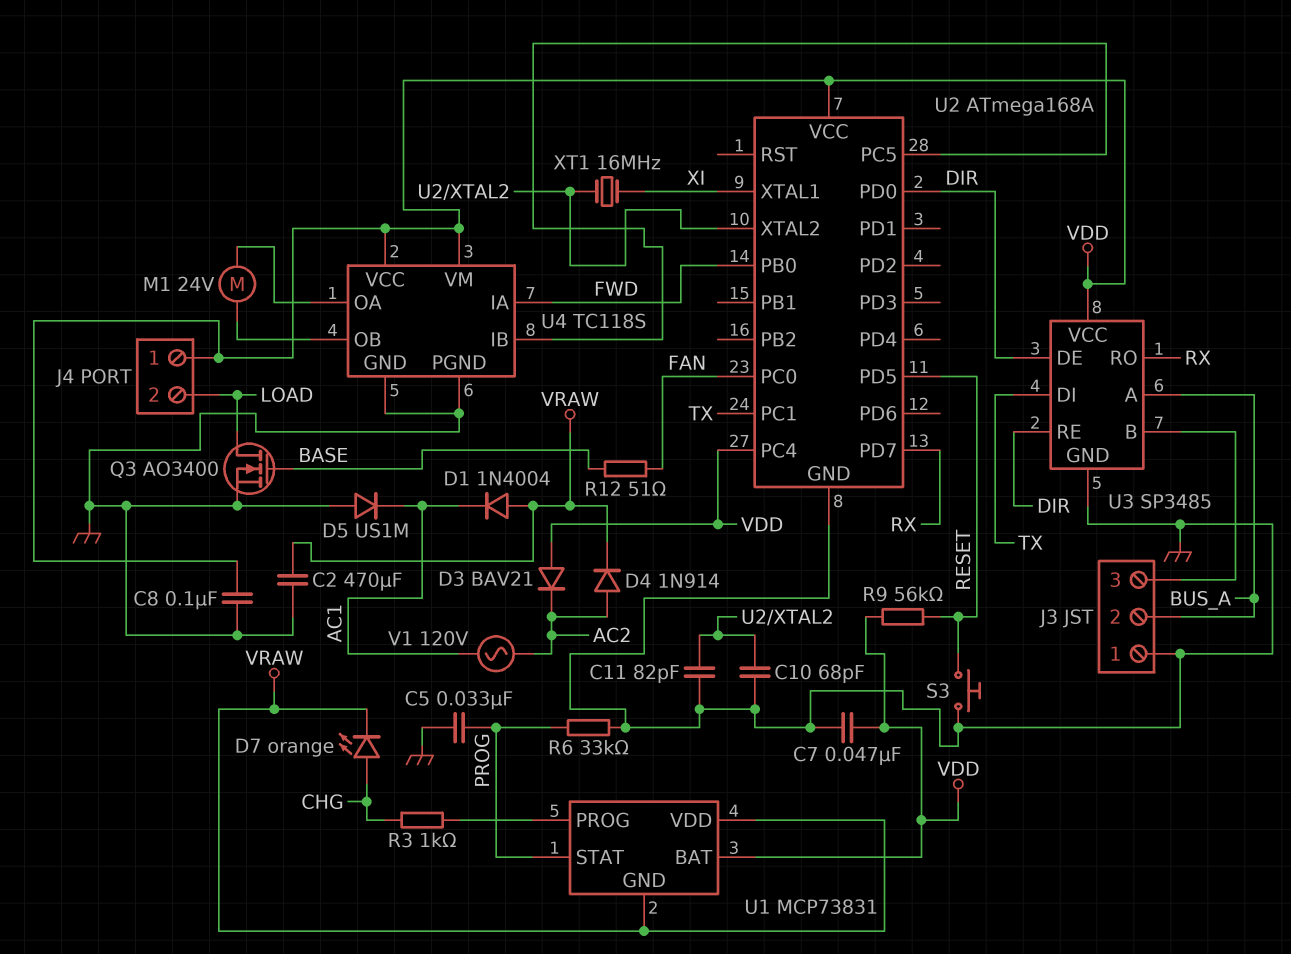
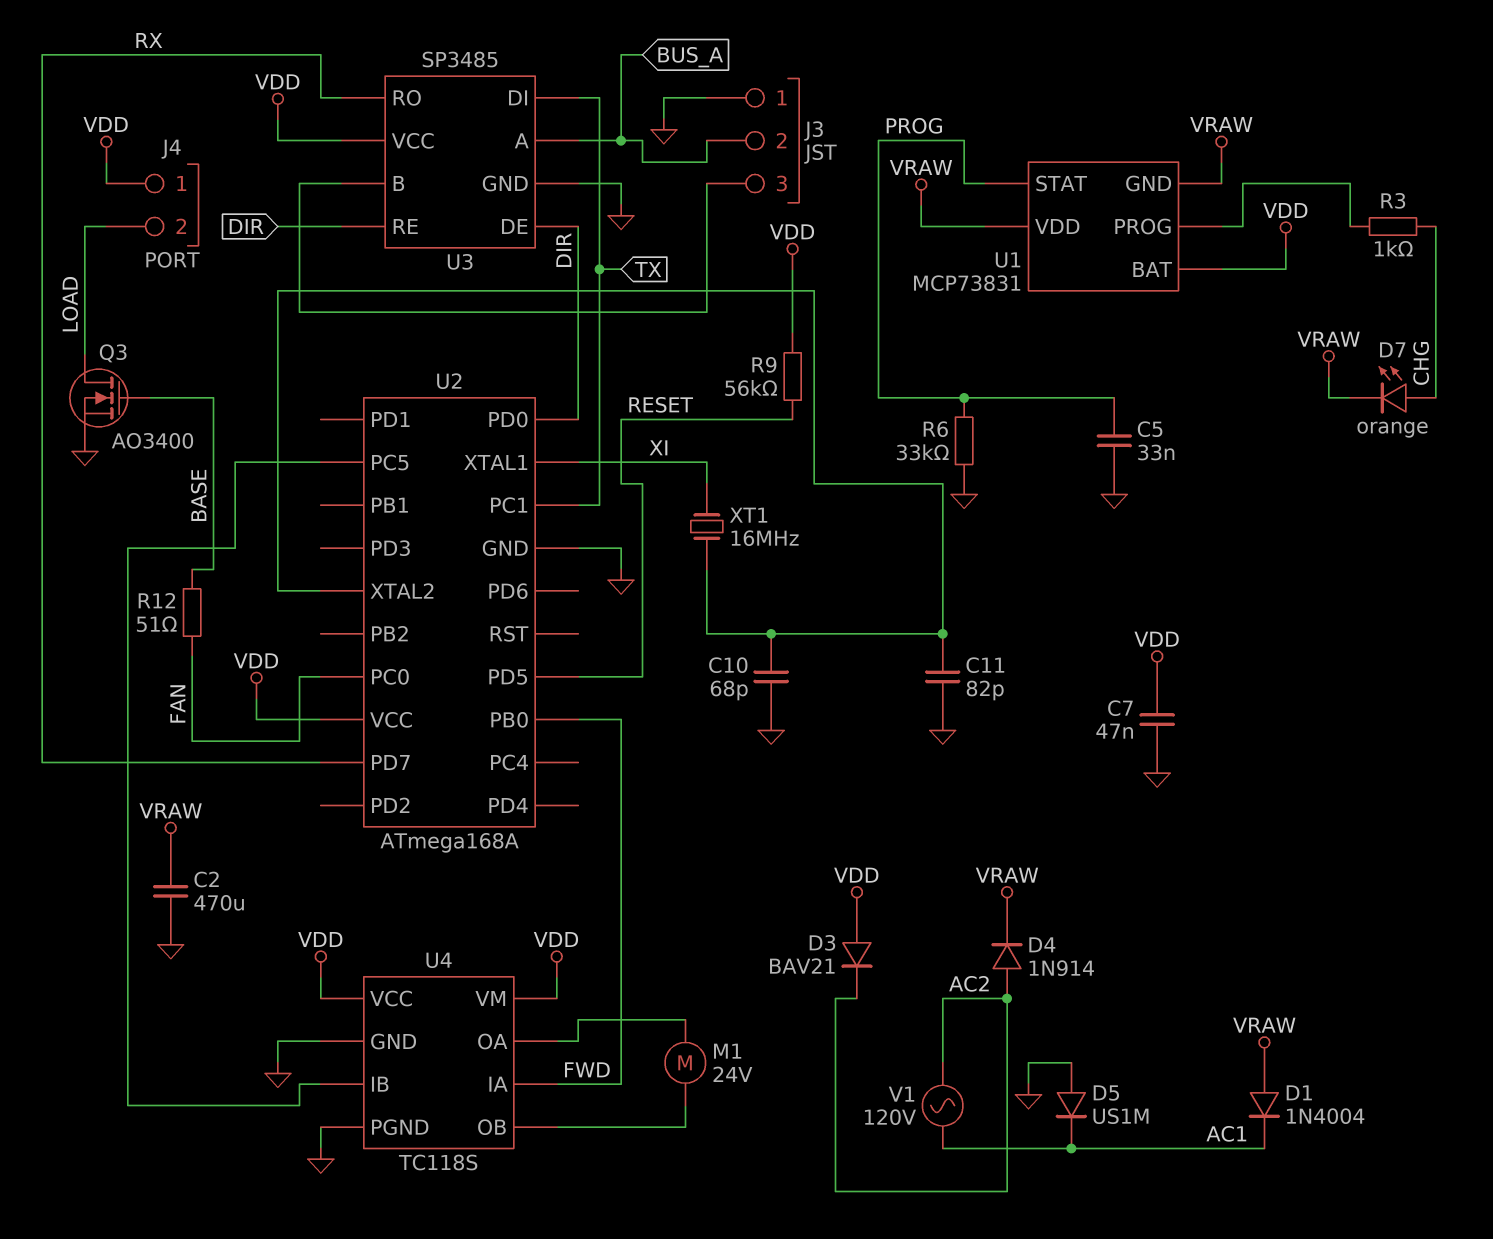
C8: 100nF (GND, VDD) -> none
S3: button (GND, RESET) -> none
U2 pin PC4: VDD -> none

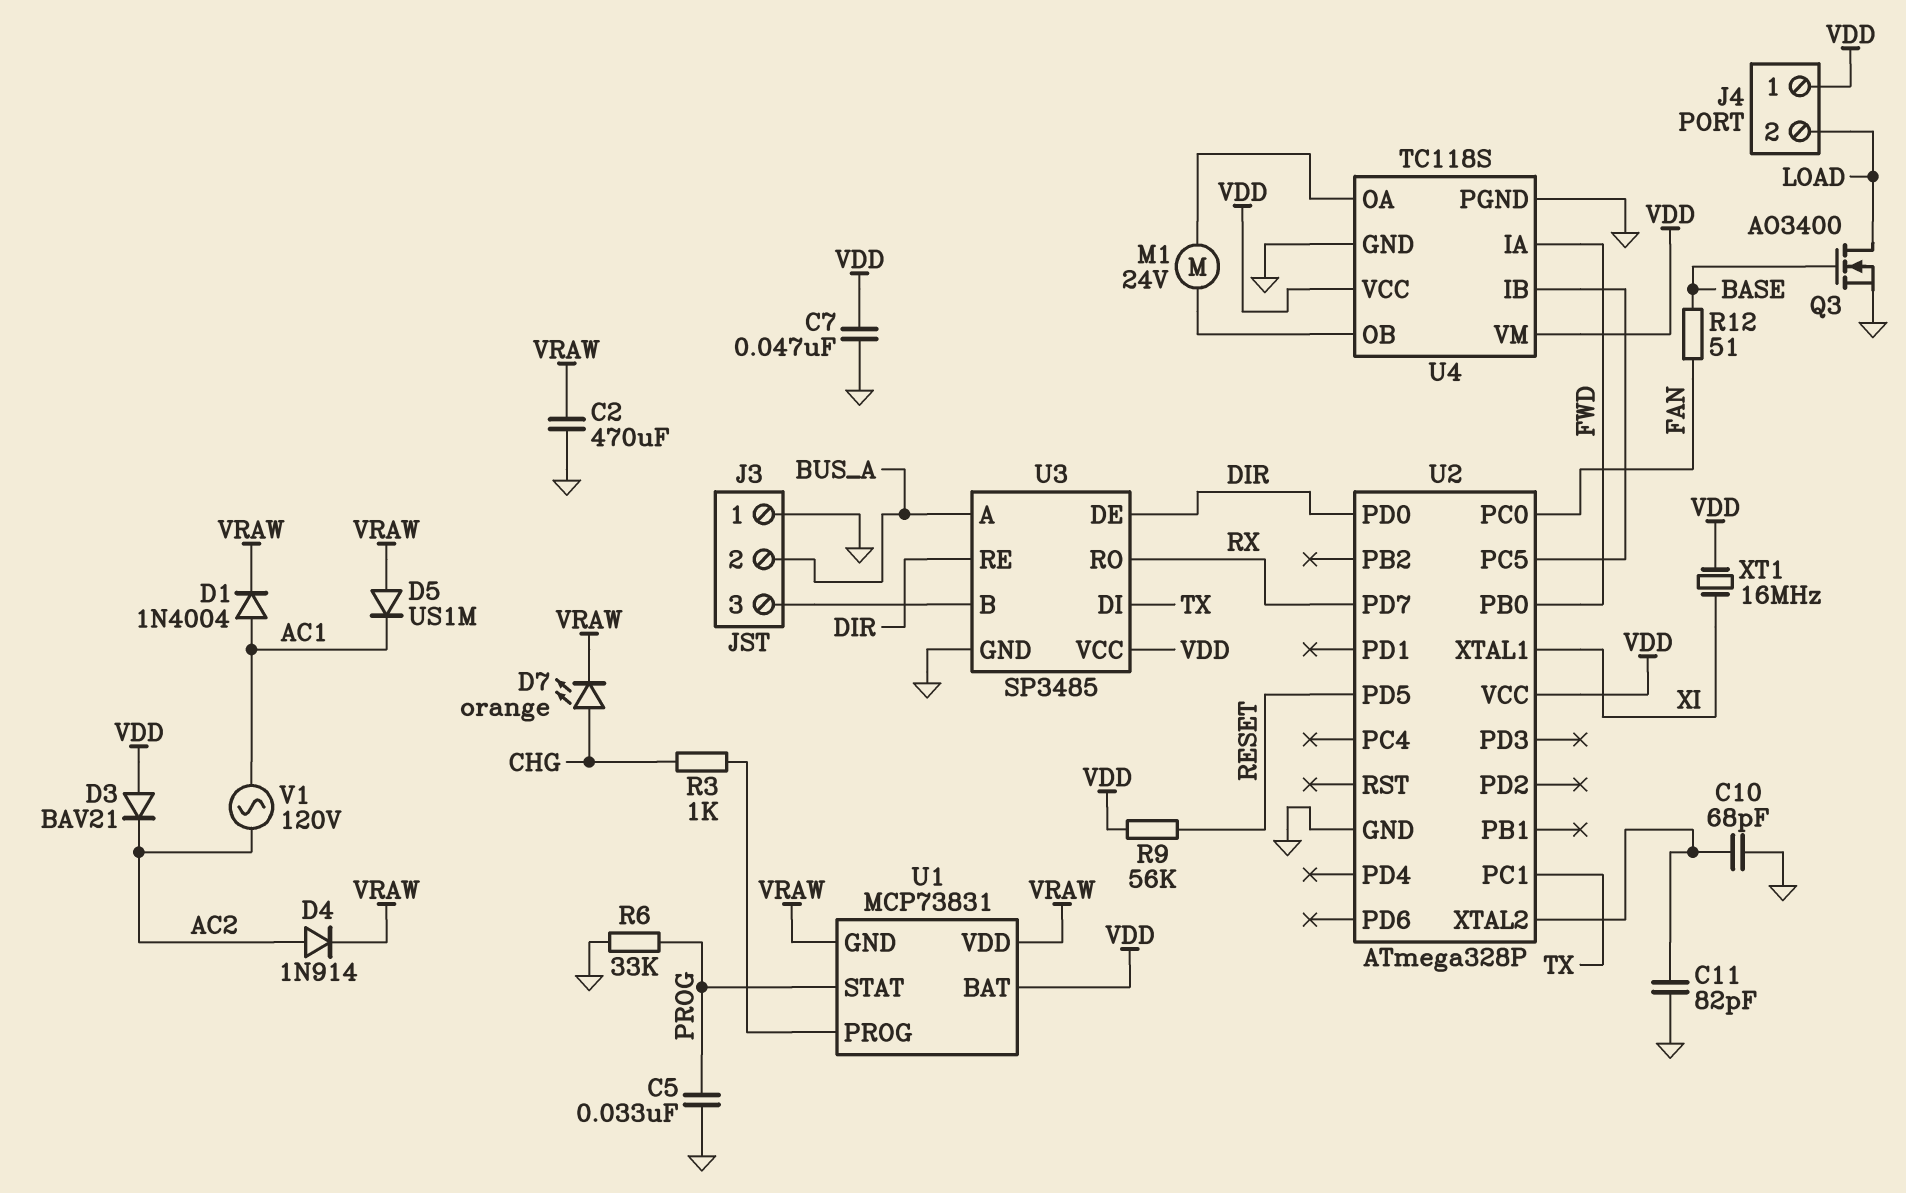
D1: diode 1N4004 (A VRAW, K AC1) -> diode 1N4004 (A AC1, K VRAW)
D5: diode US1M (A GND, K AC1) -> diode US1M (A VRAW, K AC1)
U2: ATmega168A -> ATmega328P
XT1: 16MHz (U2/XTAL2, XI) -> 16MHz (VDD, XI)

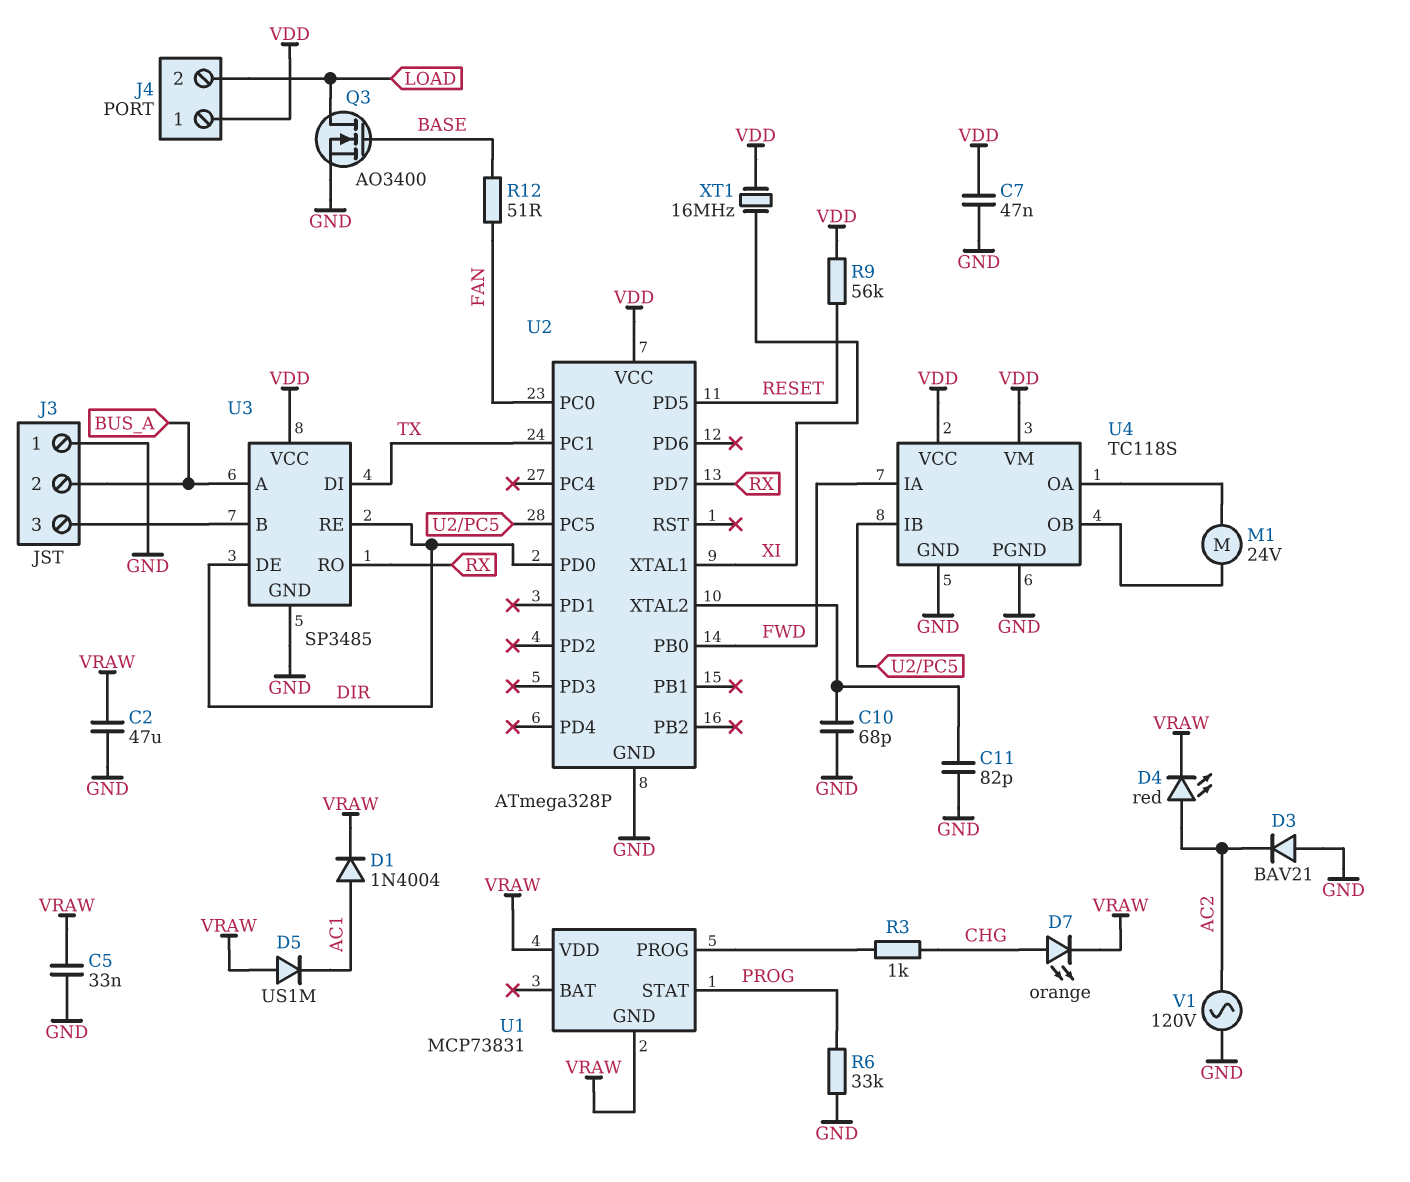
C2: 470uF (GND, VRAW) -> 47uF (GND, VRAW)
C5: 33nF (GND, PROG) -> 33nF (GND, VRAW)
D3: diode BAV21 (A VDD, K AC2) -> diode BAV21 (A GND, K AC2)
D4: diode 1N914 (A AC2, K VRAW) -> LED red (A AC2, K VRAW)
U1 pin BAT: VDD -> none
V1: AC 120V (AC1, AC2) -> AC 120V (AC2, GND)

